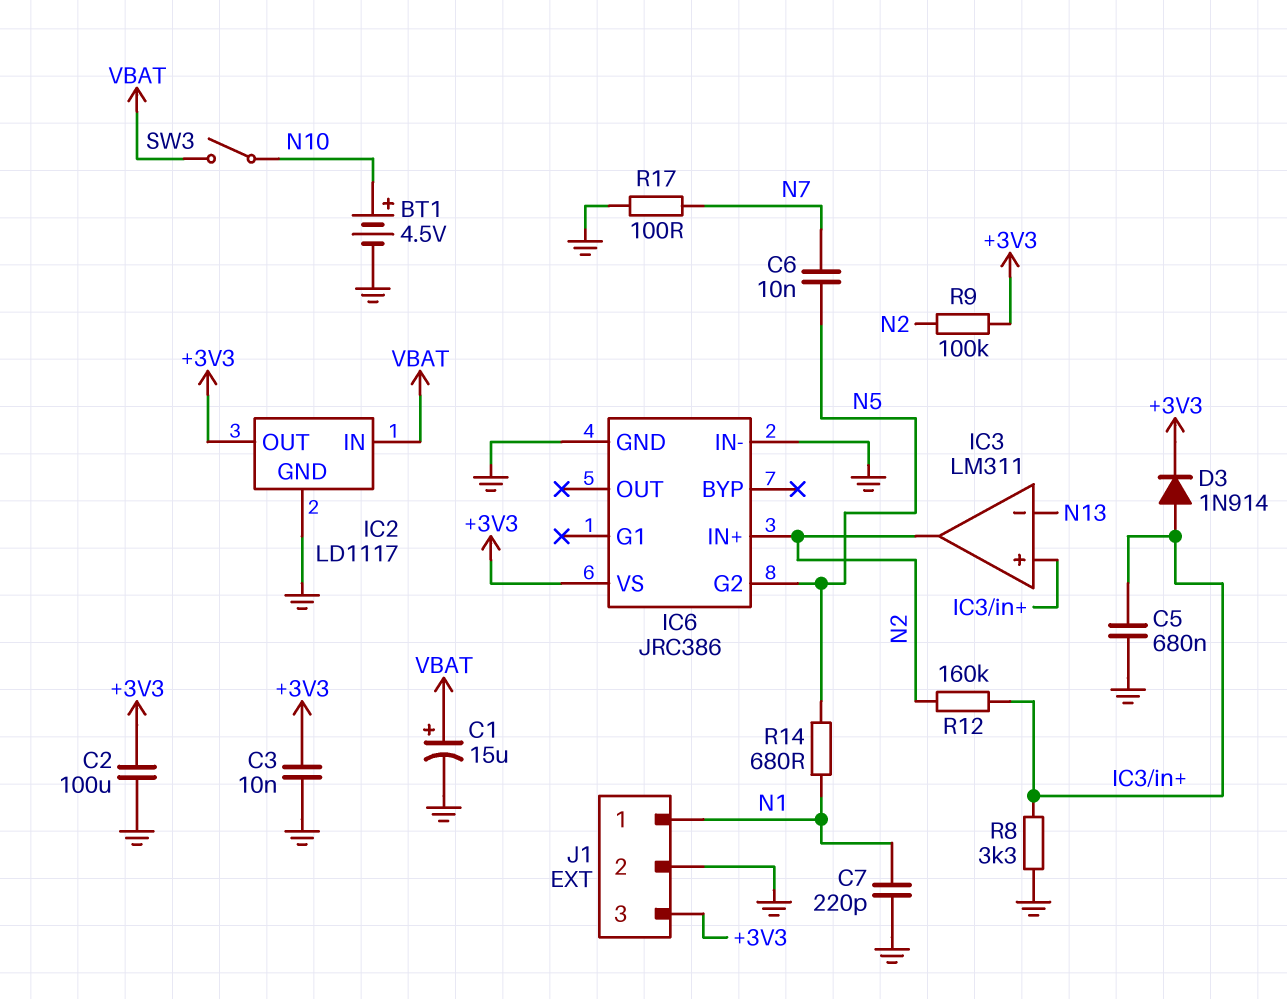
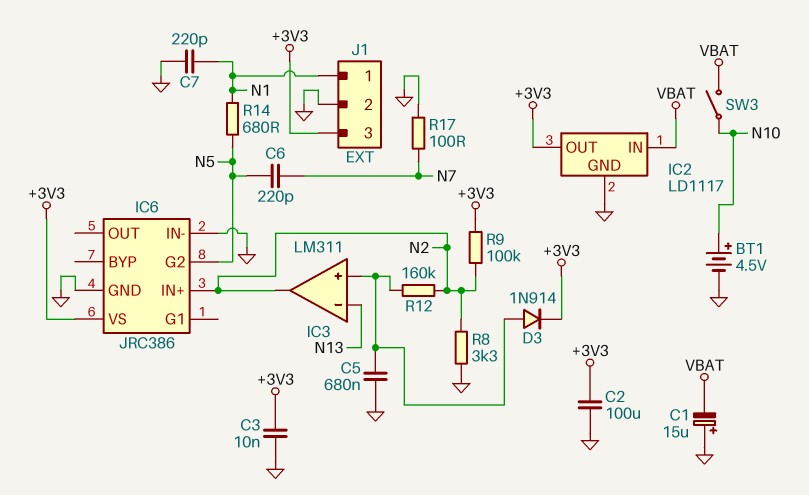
C1: 15uF (plus VBAT, minus GND) -> 15uF (plus GND, minus VBAT)
C6: 10nF (N5, N7) -> 220pF (N5, N7)
R8: 3.3k (GND, IC3/in+) -> 3.3k (GND, N2)

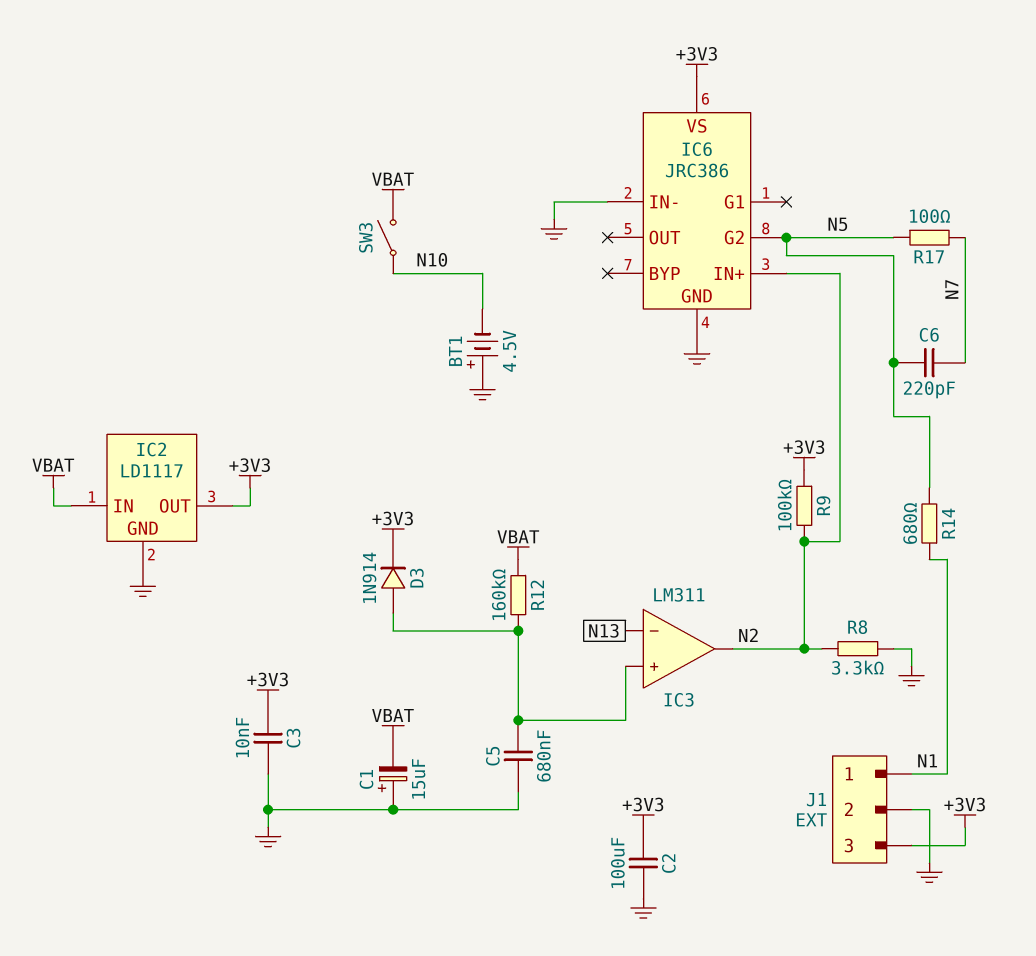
BT1: 4.5V (plus N10, minus GND) -> 4.5V (plus GND, minus N10)
C7: 220pF (GND, N1) -> none
R12: 160k (IC3/in+, N2) -> 160k (IC3/in+, VBAT)
R17: 100 (GND, N7) -> 100 (N5, N7)

